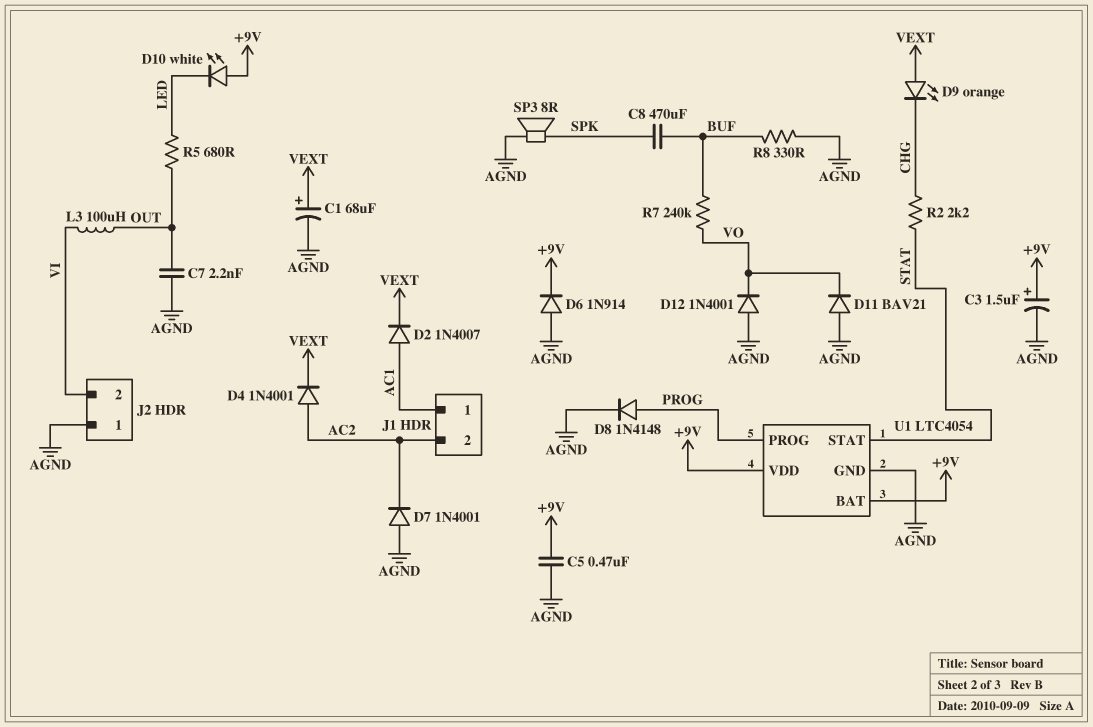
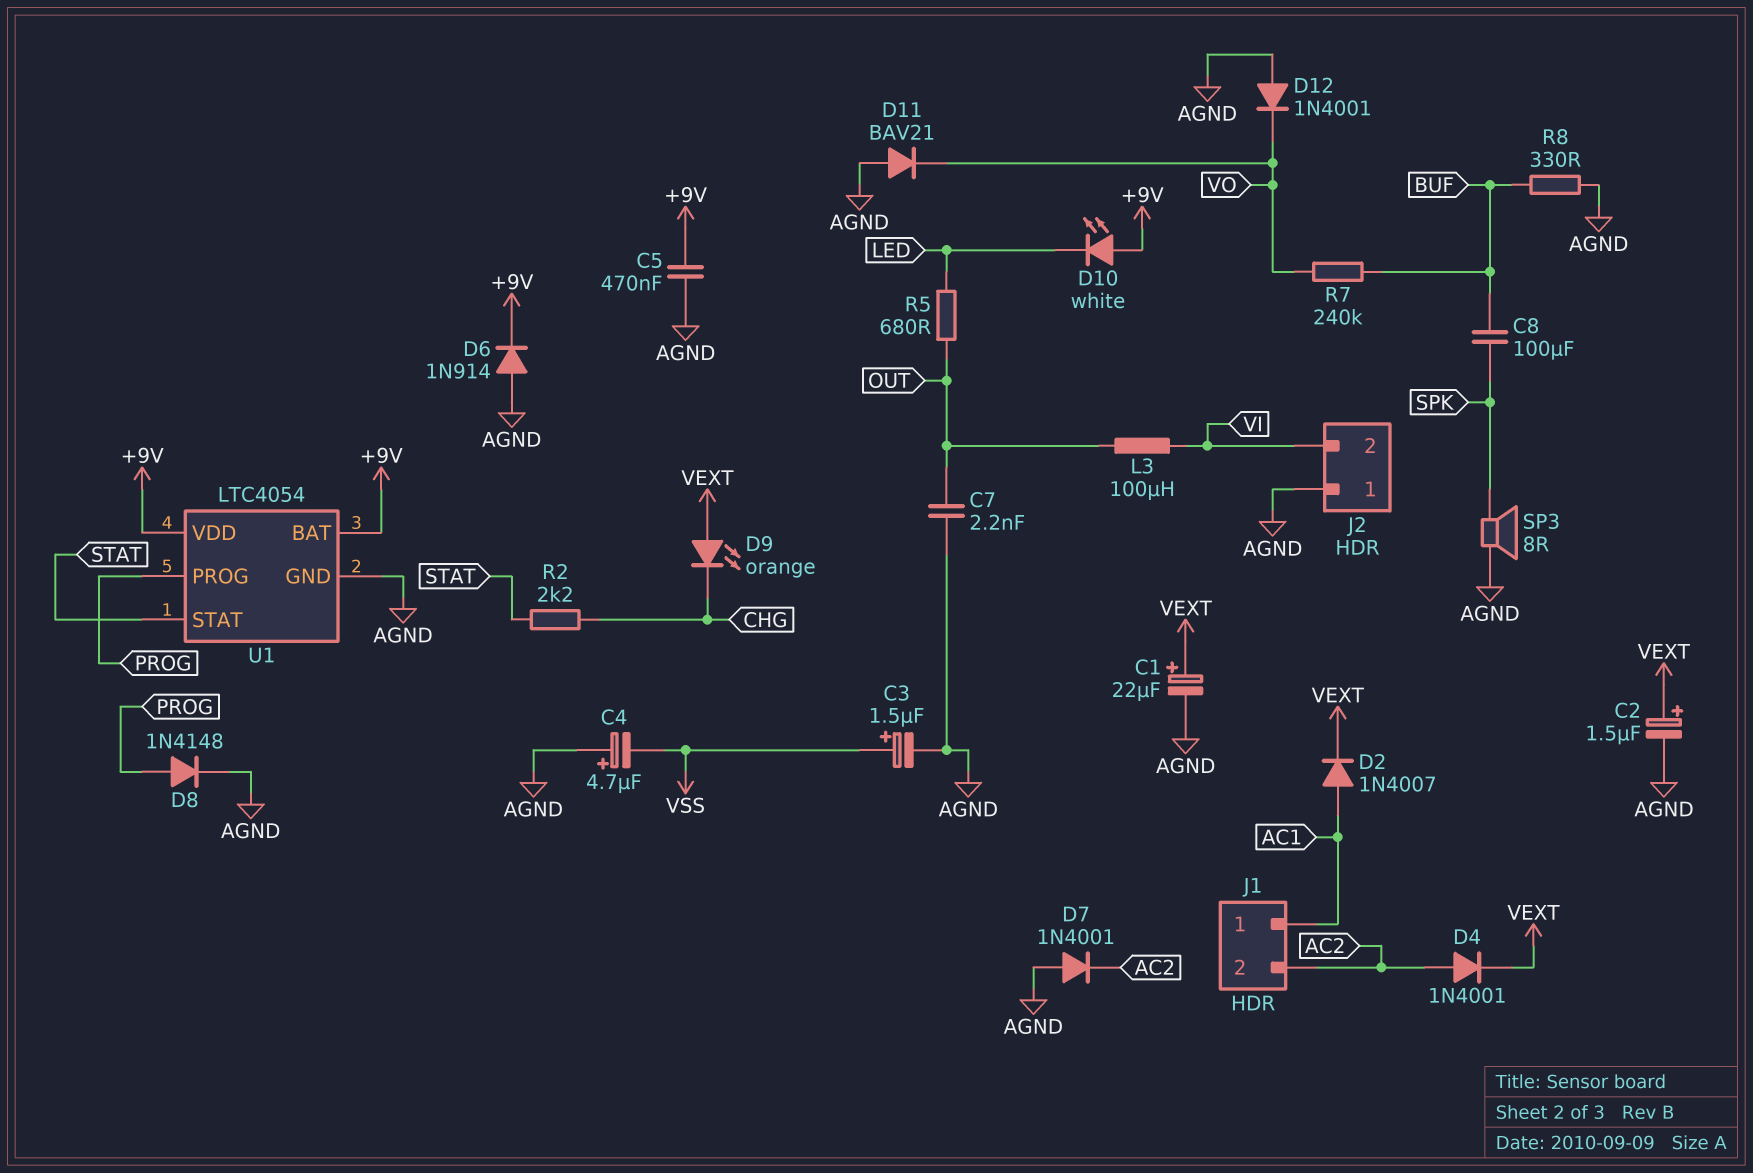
C1: 68uF (plus VEXT, minus AGND) -> 22uF (plus VEXT, minus AGND)
C2: none -> 1.5uF (plus VEXT, minus AGND)
C3: 1.5uF (plus +9V, minus AGND) -> 1.5uF (plus VSS, minus AGND)
C4: none -> 4.7uF (plus AGND, minus VSS)
C8: 470uF (BUF, SPK) -> 100uF (BUF, SPK)

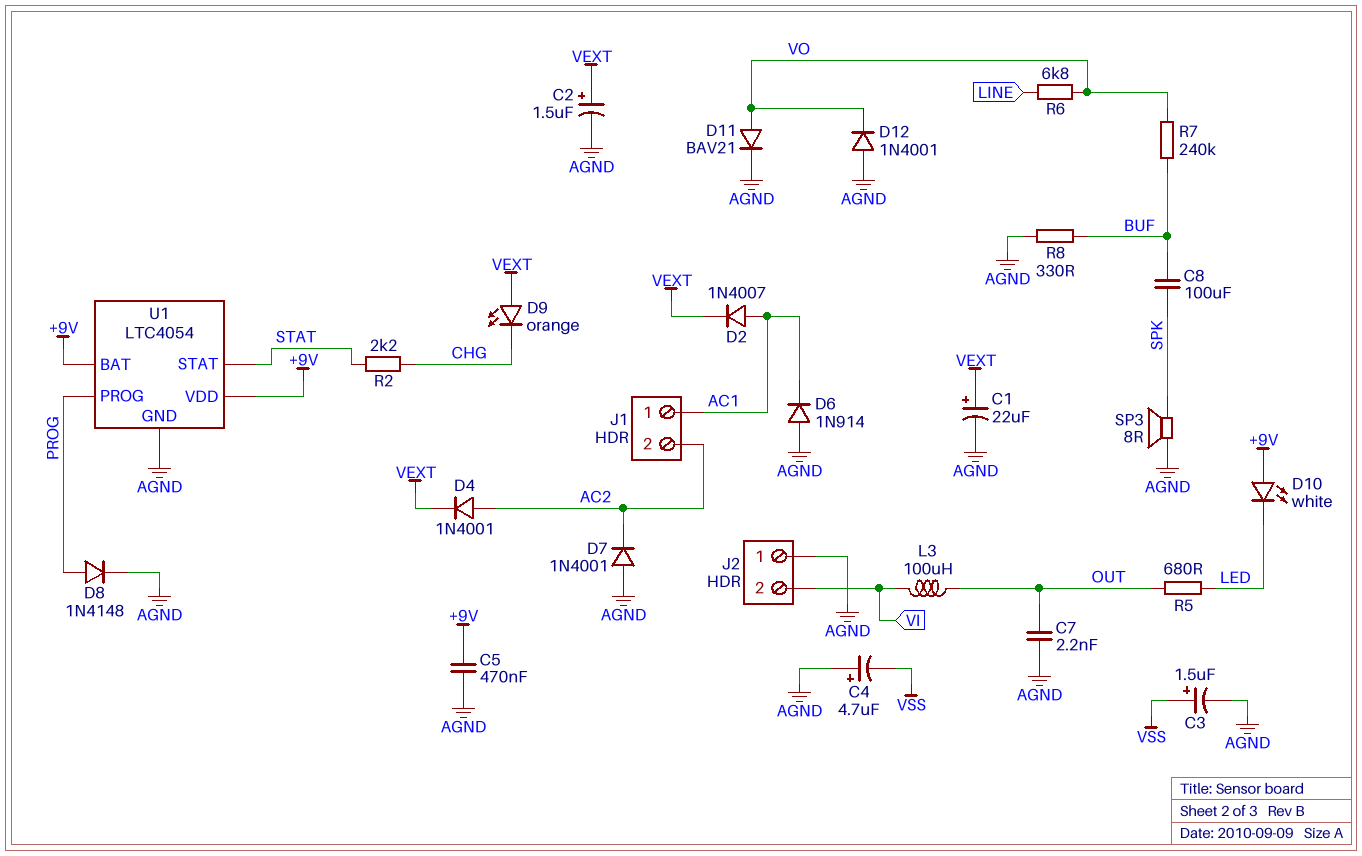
D6: diode 1N914 (A AGND, K +9V) -> diode 1N914 (A AGND, K AC1)
D11: diode BAV21 (A AGND, K VO) -> diode BAV21 (A VO, K AGND)
R6: none -> 6.8k (LINE, VO)

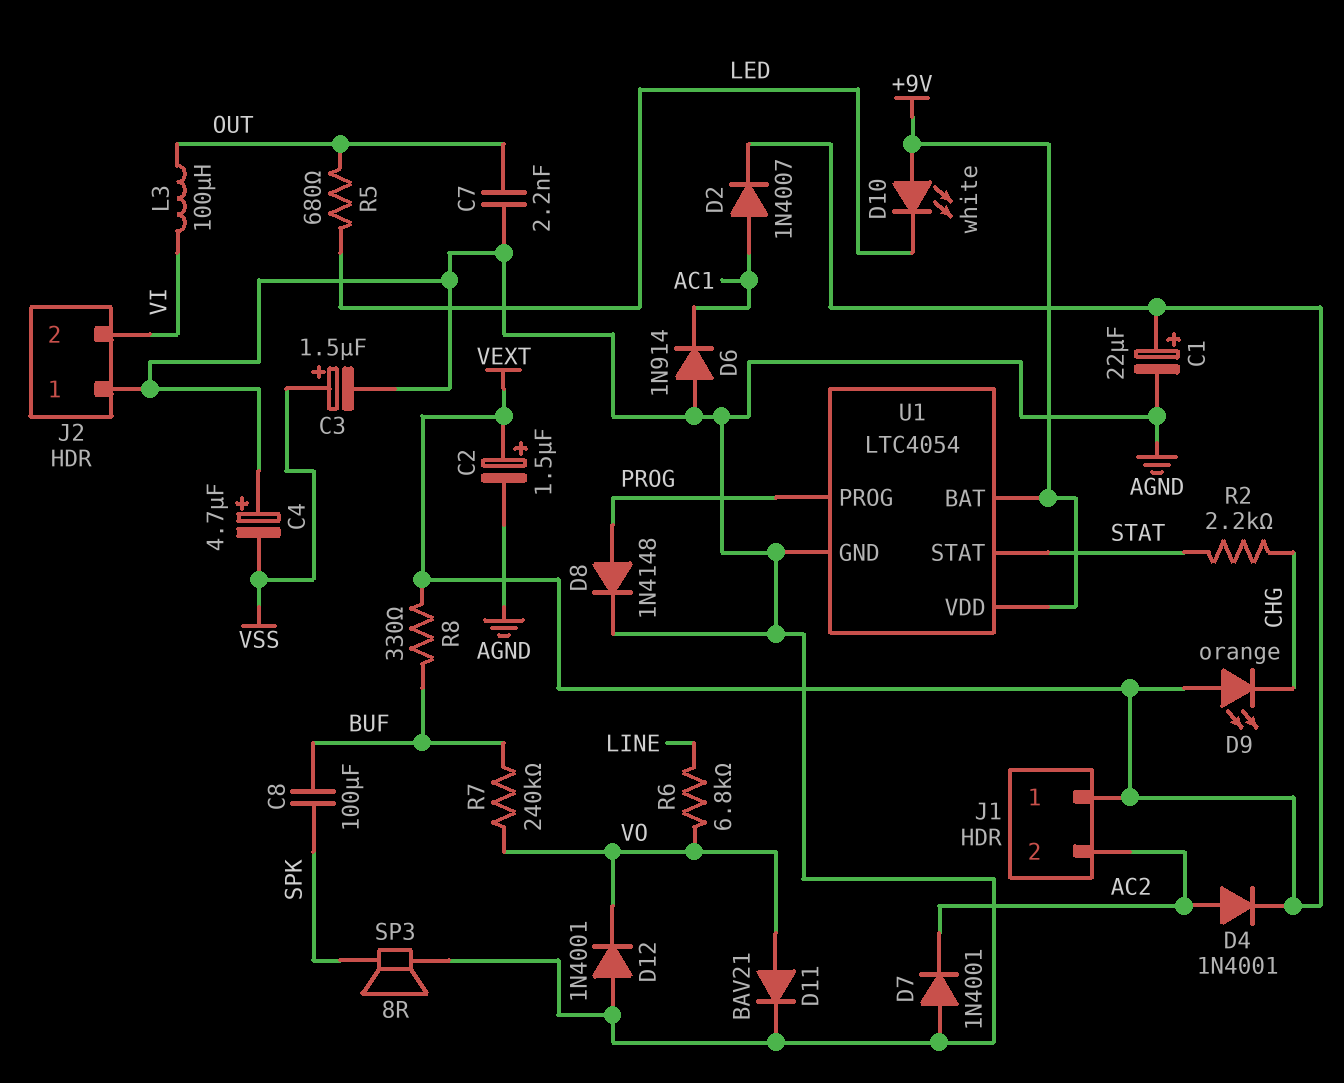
C5: 470nF (+9V, AGND) -> none
J1 pin 1: AC1 -> VEXT
R8: 330 (AGND, BUF) -> 330 (BUF, VEXT)

